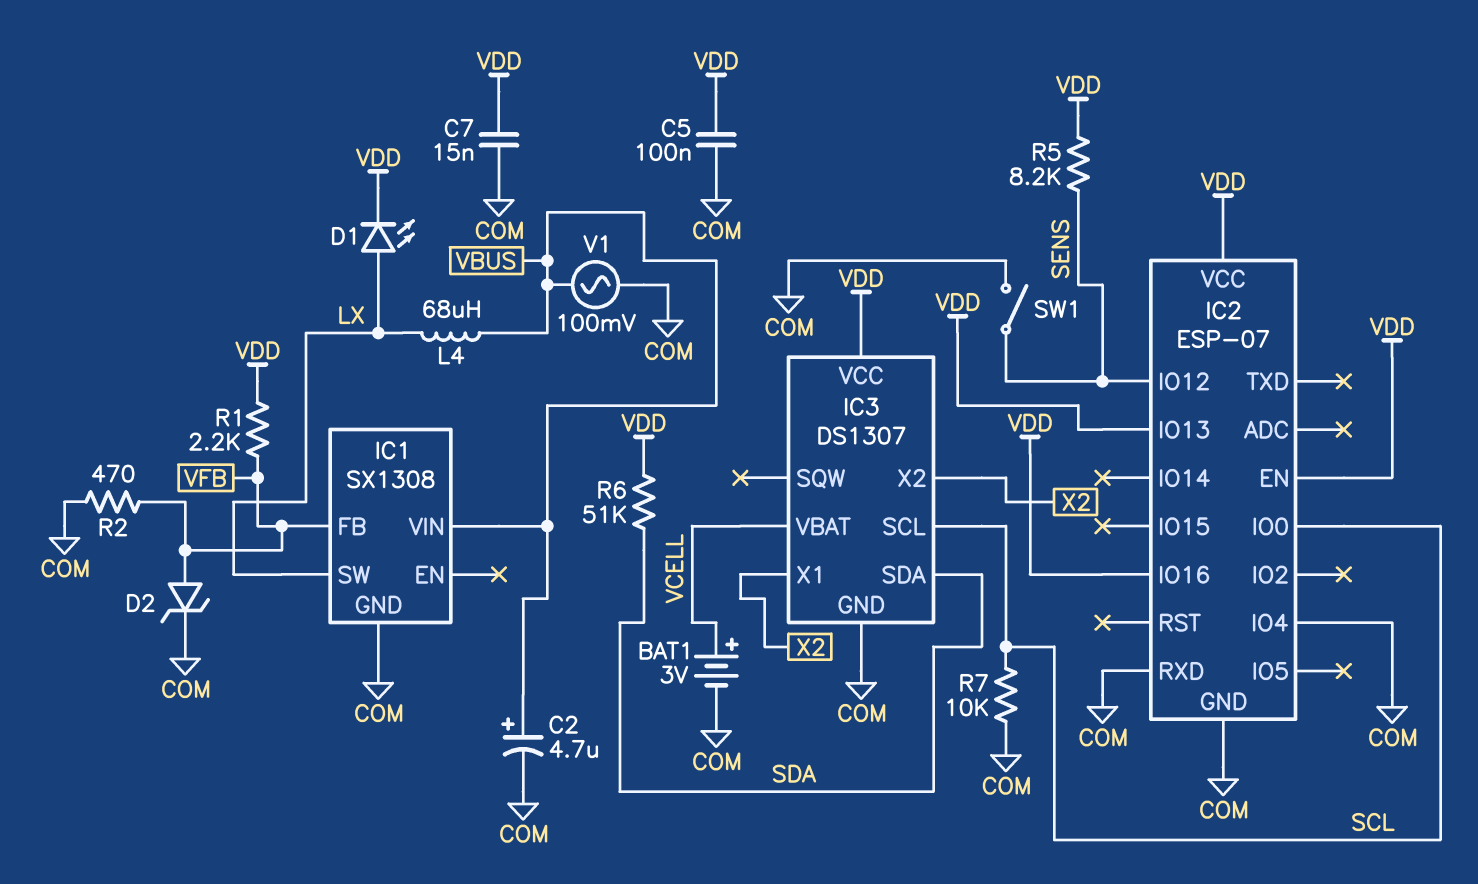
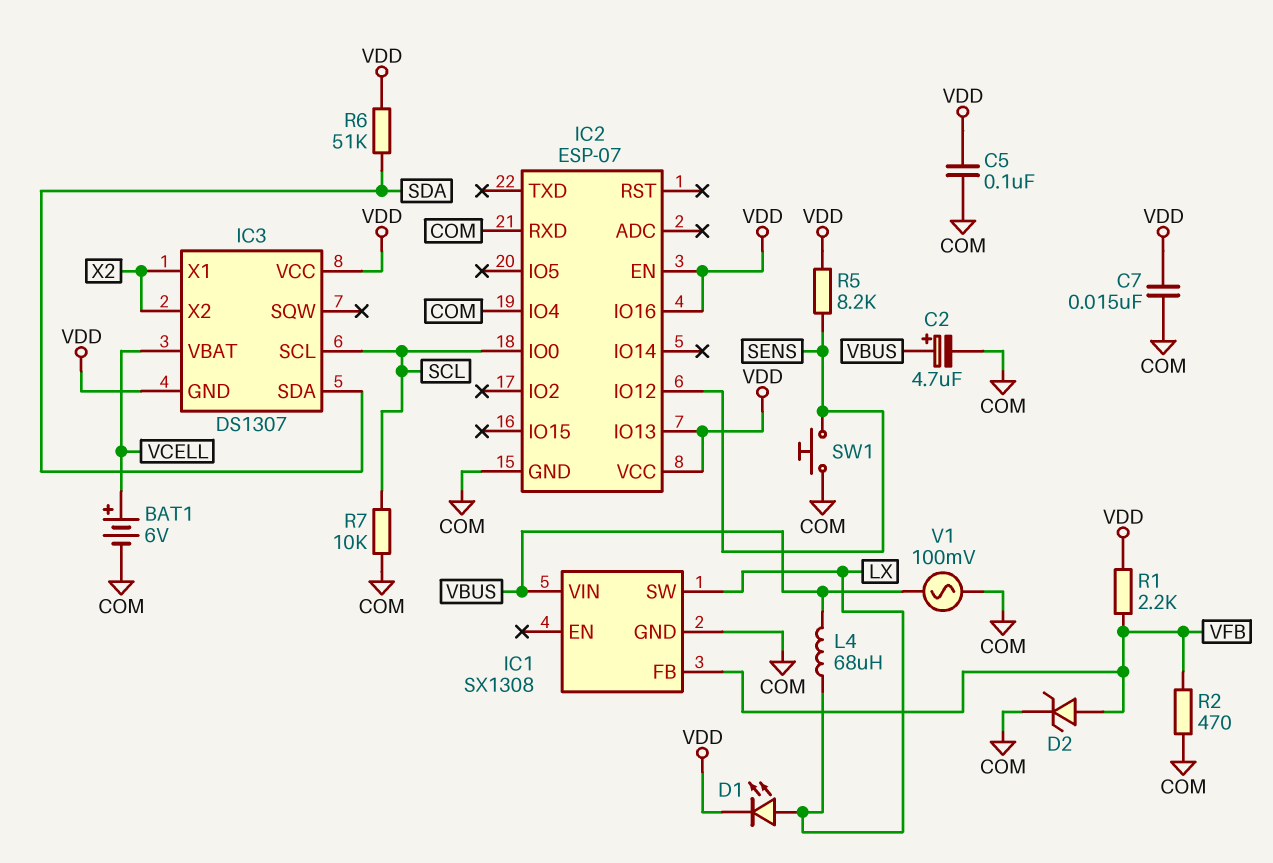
BAT1: 3V (plus VCELL, minus COM) -> 6V (plus VCELL, minus COM)
IC3 pin GND: COM -> VDD
SW1: switch (COM, SENS) -> button (COM, SENS)

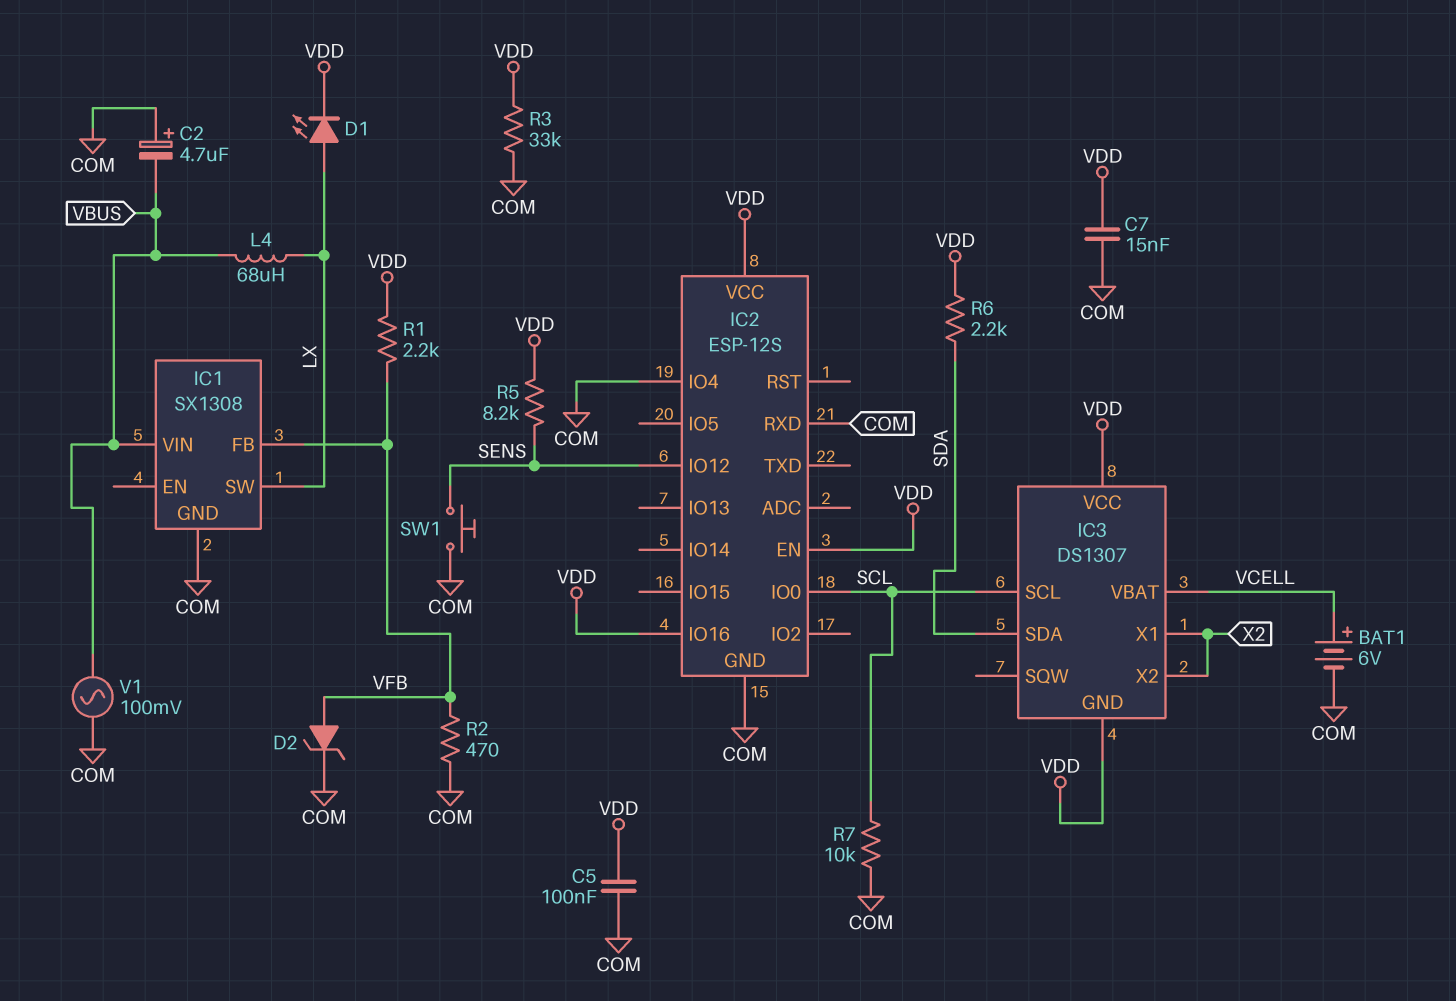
C2: 4.7uF (plus VBUS, minus COM) -> 4.7uF (plus COM, minus VBUS)
IC2: ESP-07 -> ESP-12S
IC2 pin IO13: VDD -> none
R3: none -> 33k (COM, VDD)
R6: 51k (SDA, VDD) -> 2.2k (SDA, VDD)

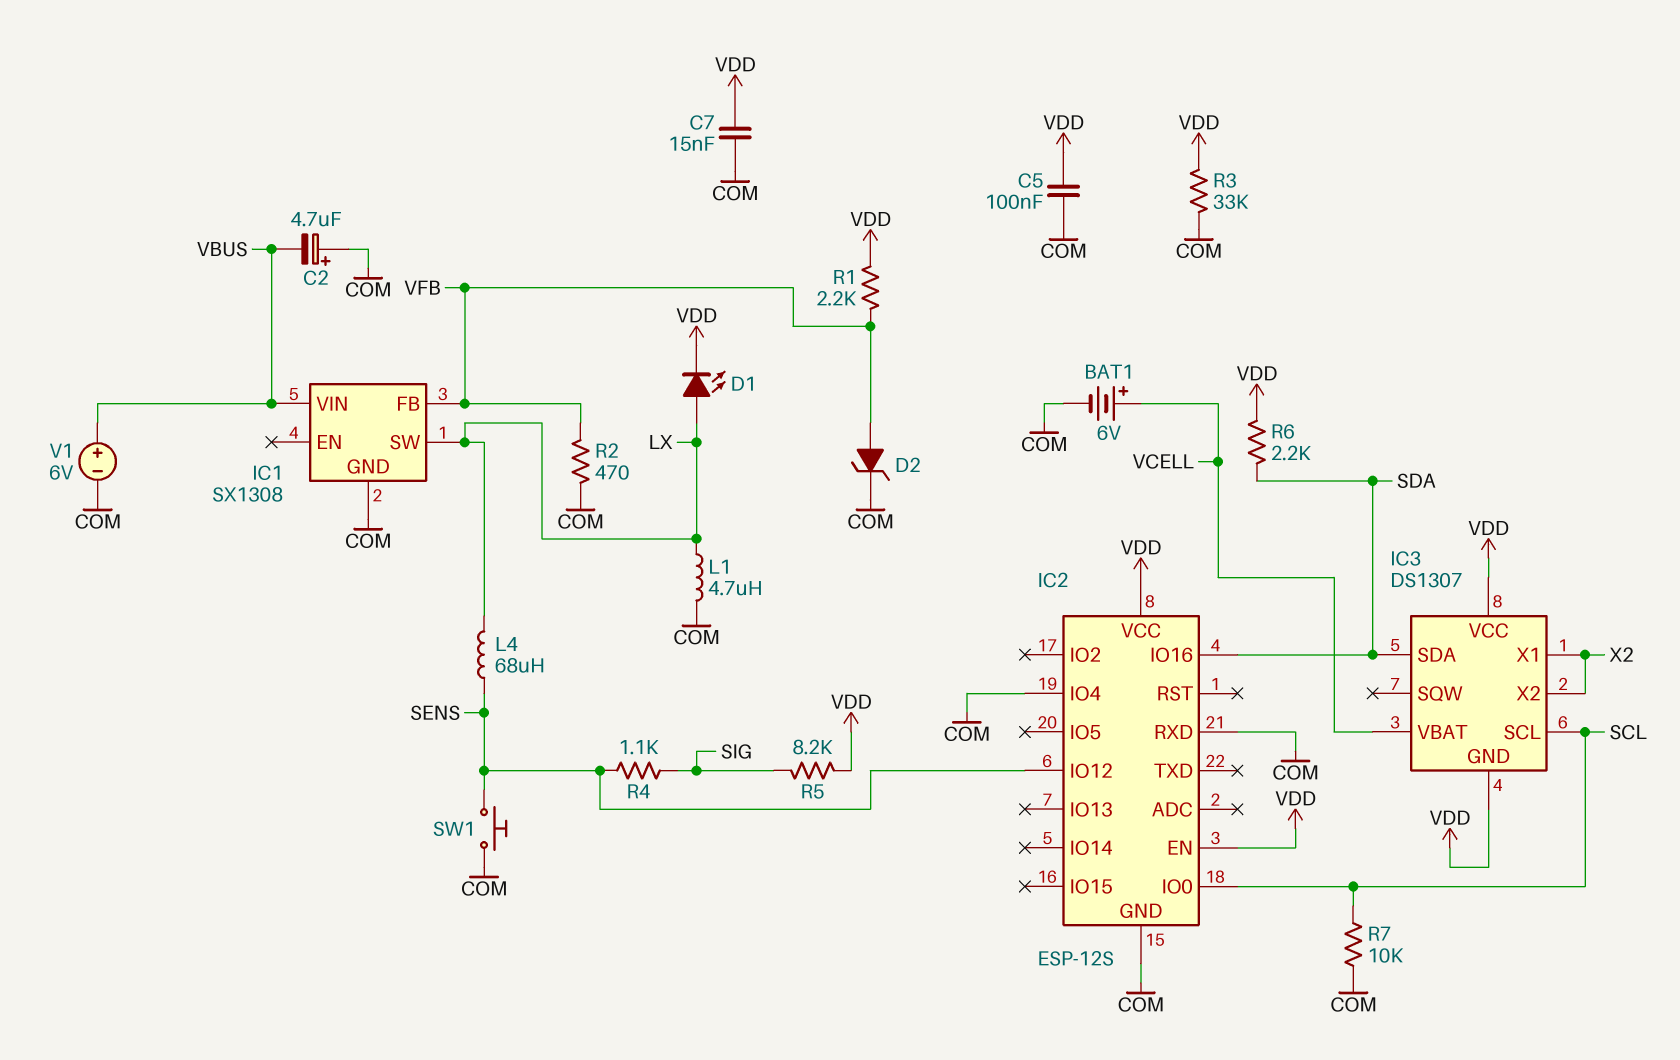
IC2 pin IO16: VDD -> SDA
L1: none -> 4.7uH (COM, LX)
L4: 68uH (LX, VBUS) -> 68uH (LX, SENS)
R4: none -> 1.1k (SENS, SIG)
R5: 8.2k (SENS, VDD) -> 8.2k (SIG, VDD)
V1: AC 100mV (COM, VBUS) -> 6V (plus VBUS, minus COM)

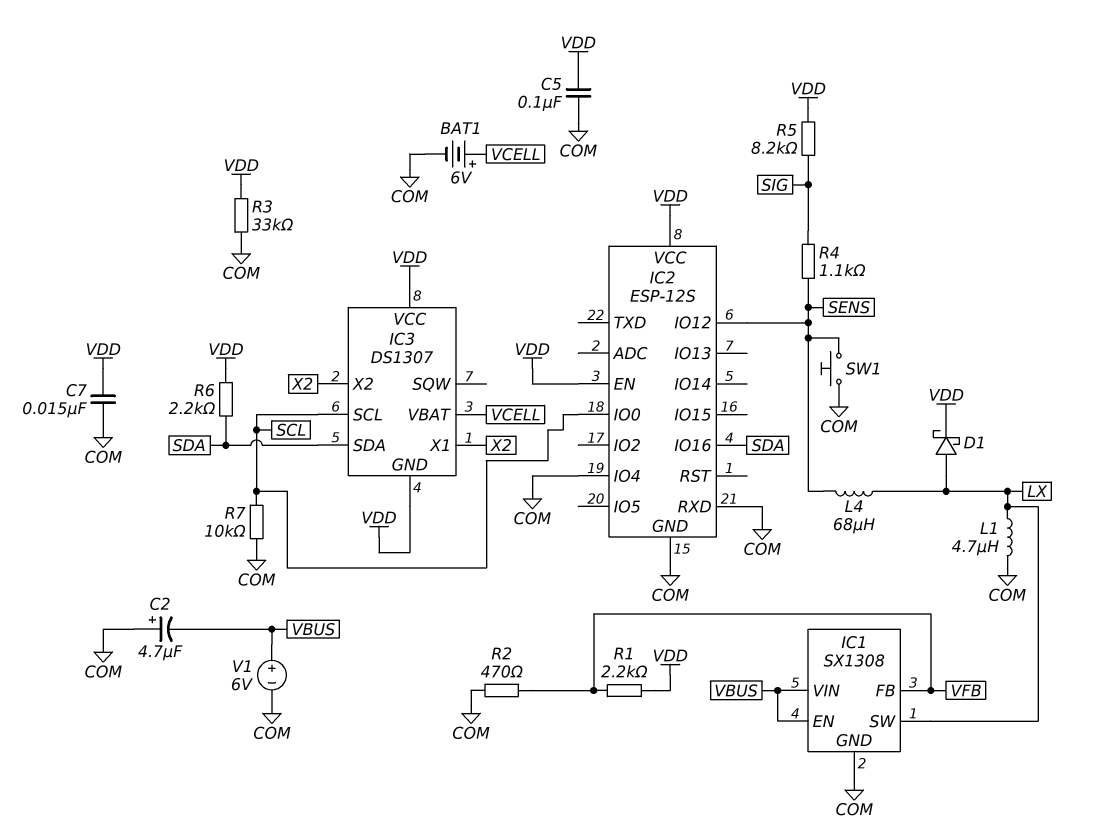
D1: LED (A LX, K VDD) -> schottky (A LX, K VDD)
D2: zener (A VFB, K COM) -> none
IC1 pin EN: none -> VBUS

